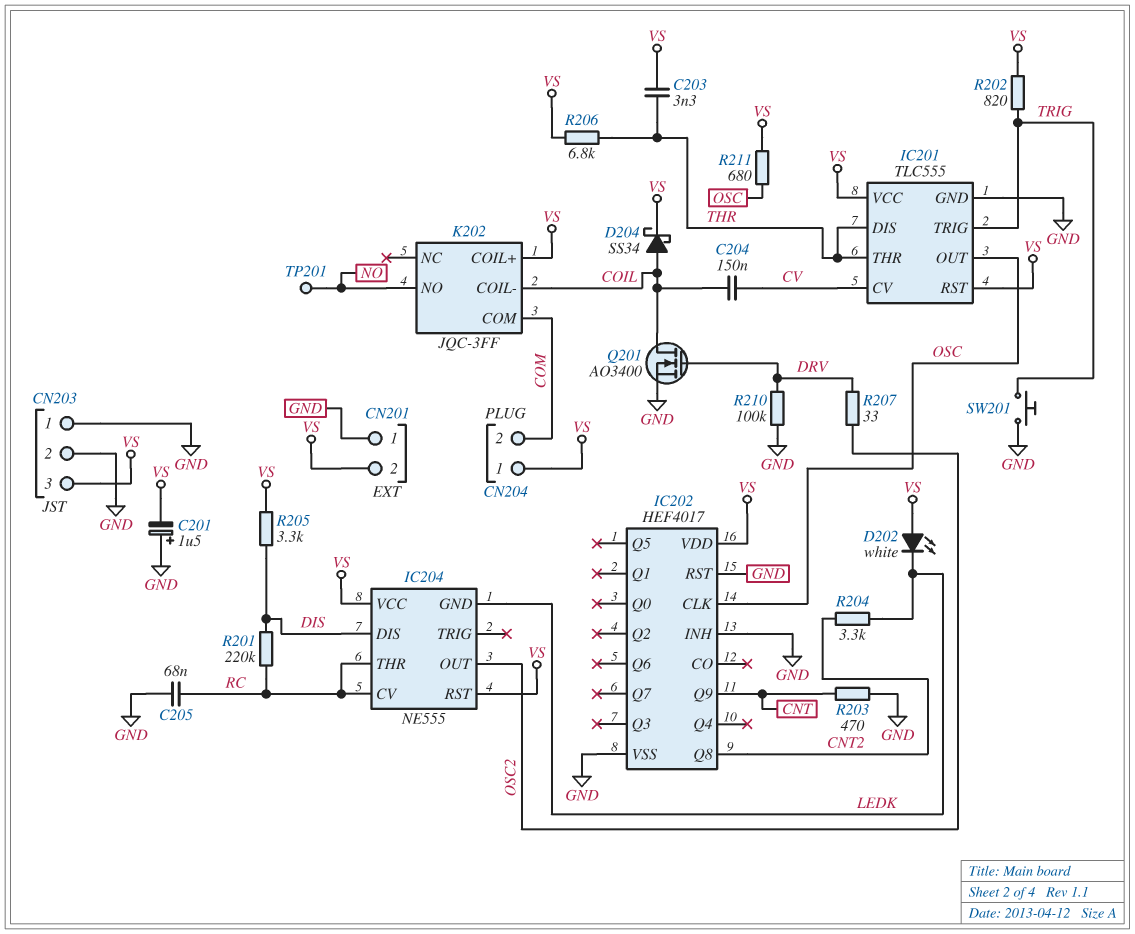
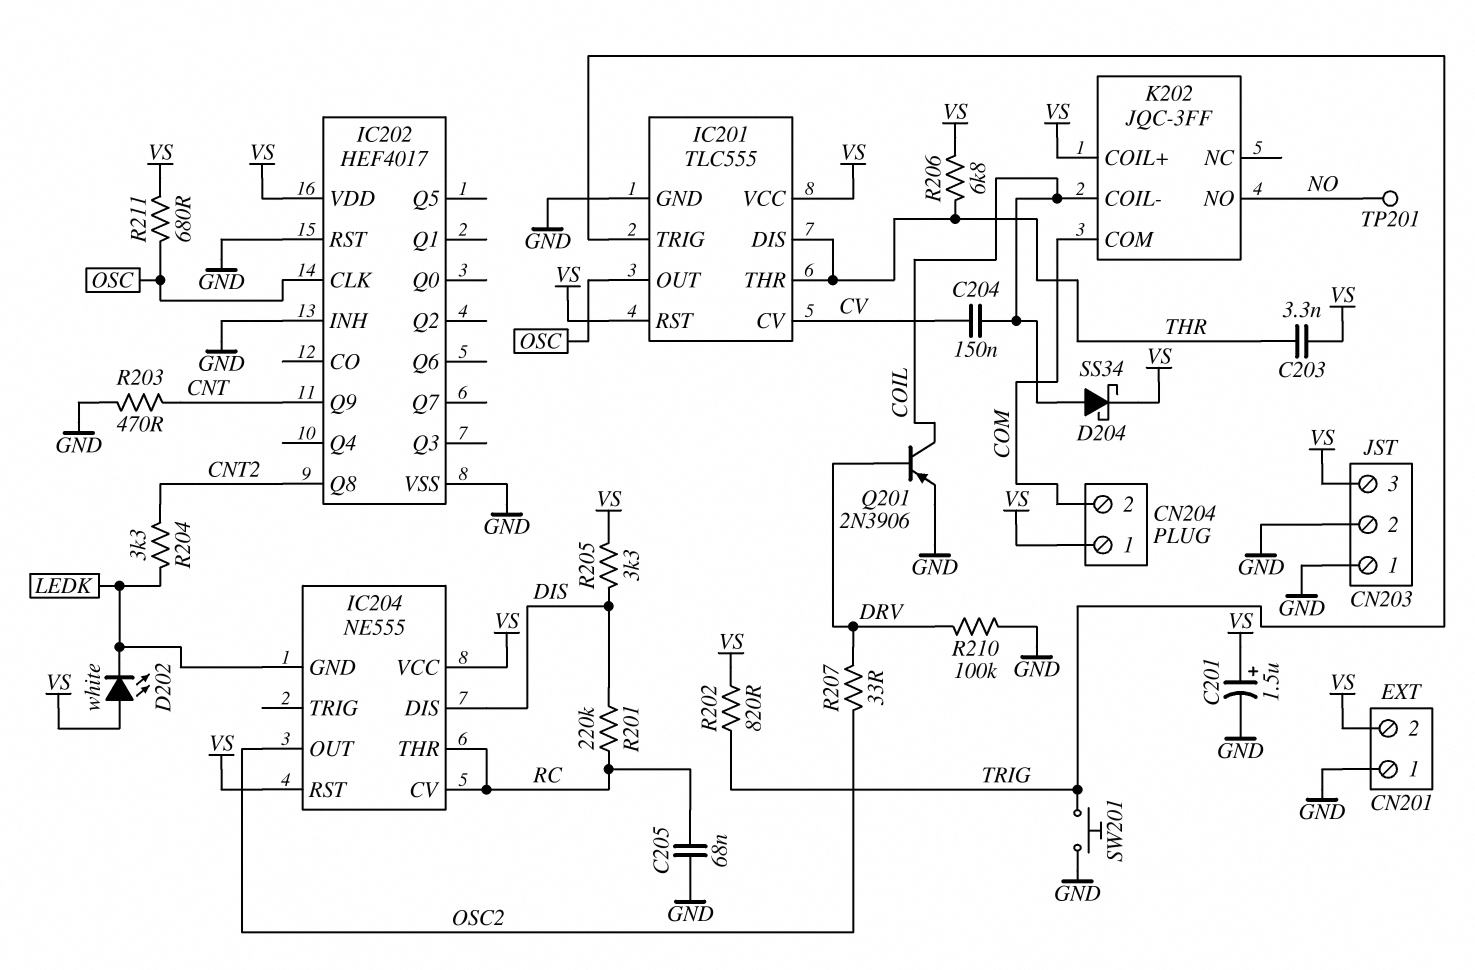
C201: 1.5uF (plus GND, minus VS) -> 1.5uF (plus VS, minus GND)
Q201: NMOS AO3400 (G DRV, D COIL, S GND) -> PNP 2N3906 (B DRV, C COIL, E GND)

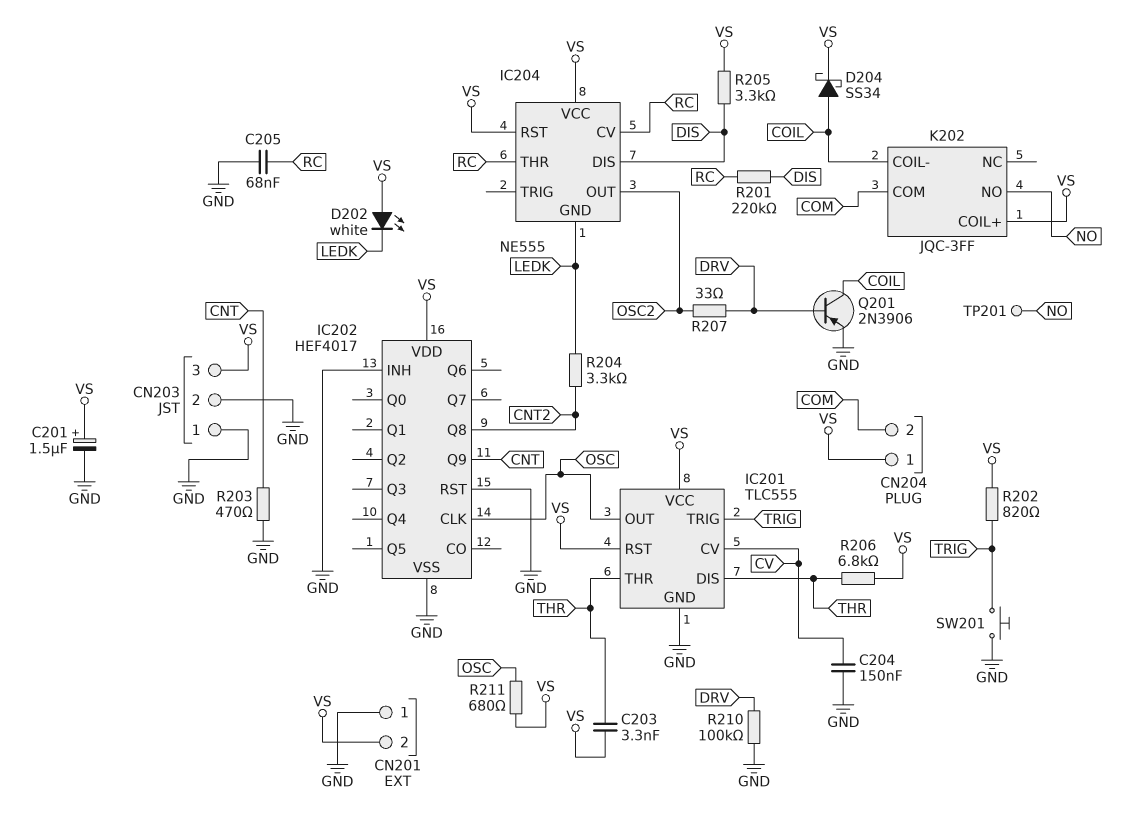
C204: 150nF (COIL, CV) -> 150nF (CV, GND)

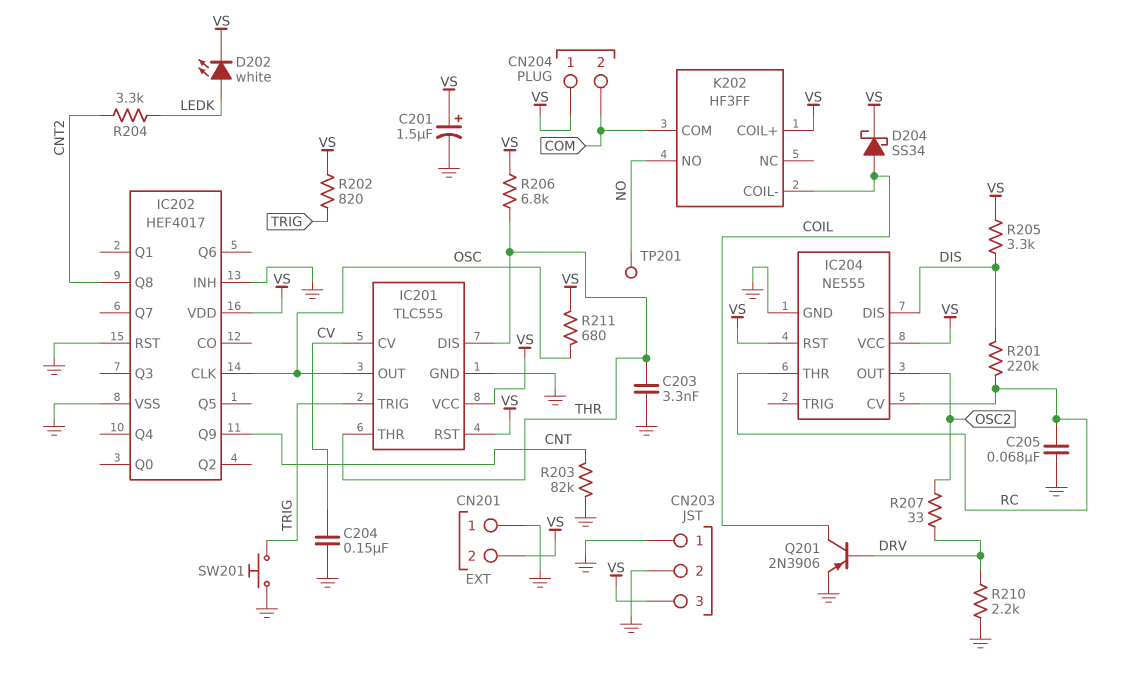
C203: 3.3nF (THR, VS) -> 3.3nF (GND, THR)
D202: LED white (A VS, K LEDK) -> LED white (A LEDK, K VS)
IC204 pin GND: LEDK -> GND
K202: JQC-3FF -> HF3FF
R203: 470 (CNT, GND) -> 82k (CNT, GND)
R210: 100k (DRV, GND) -> 2.2k (DRV, GND)

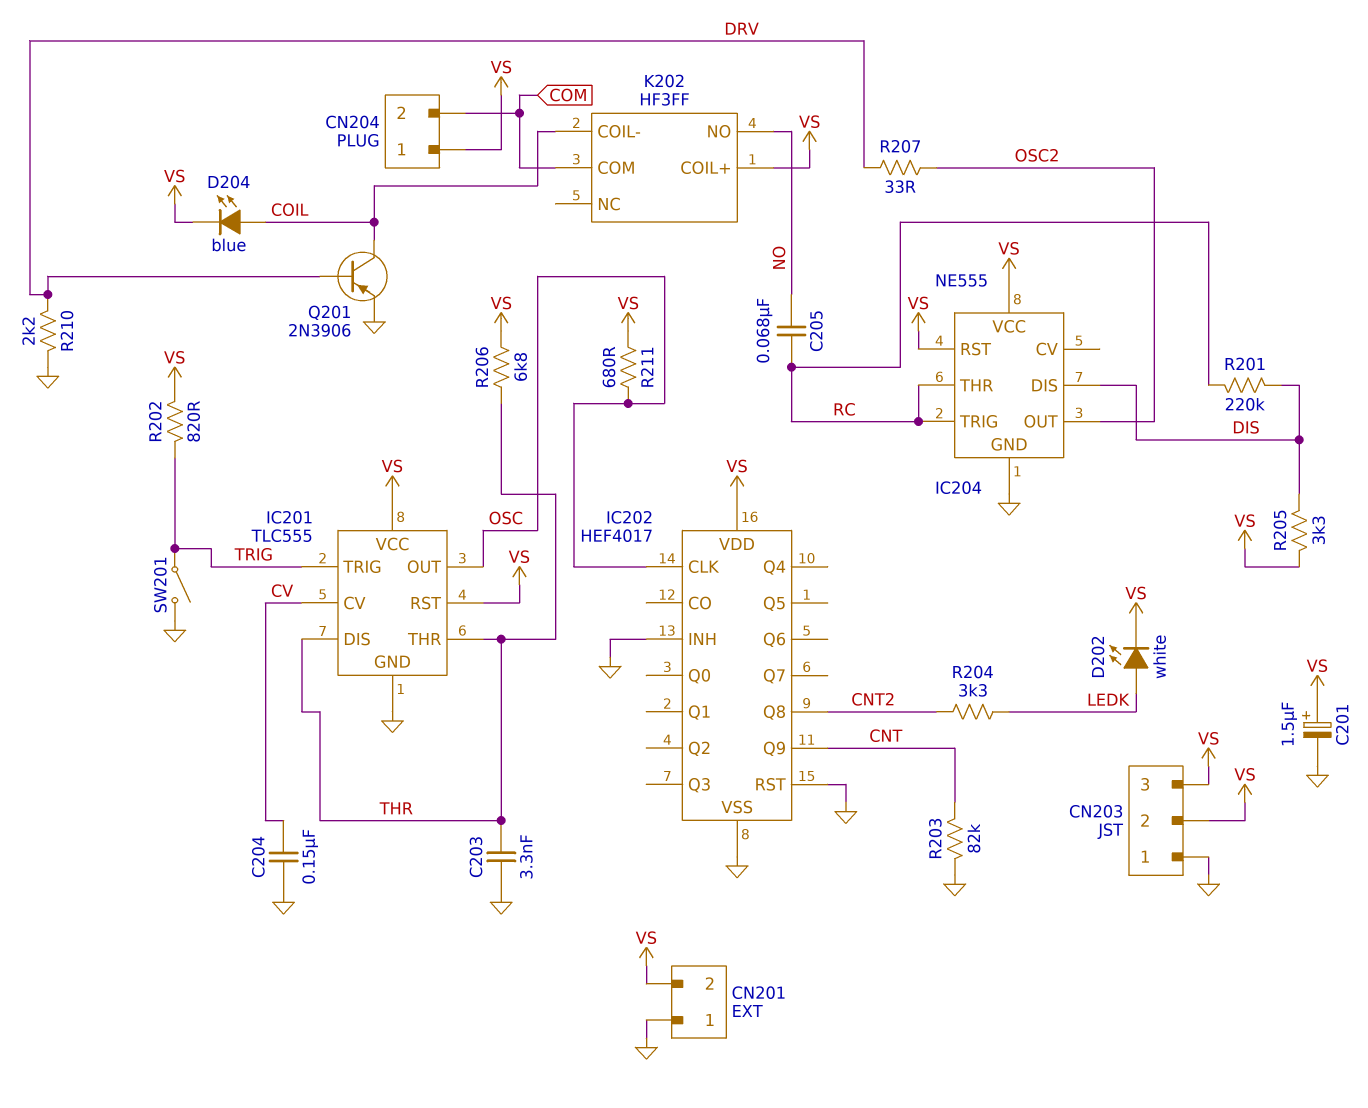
C205: 68nF (GND, RC) -> 68nF (NO, RC)
CN203 pin 2: GND -> VS
D204: schottky SS34 (A COIL, K VS) -> LED blue (A COIL, K VS)
IC204 pin CV: RC -> none
IC204 pin TRIG: none -> RC
SW201: button (GND, TRIG) -> switch (GND, TRIG)
TP201: test point (NO) -> none

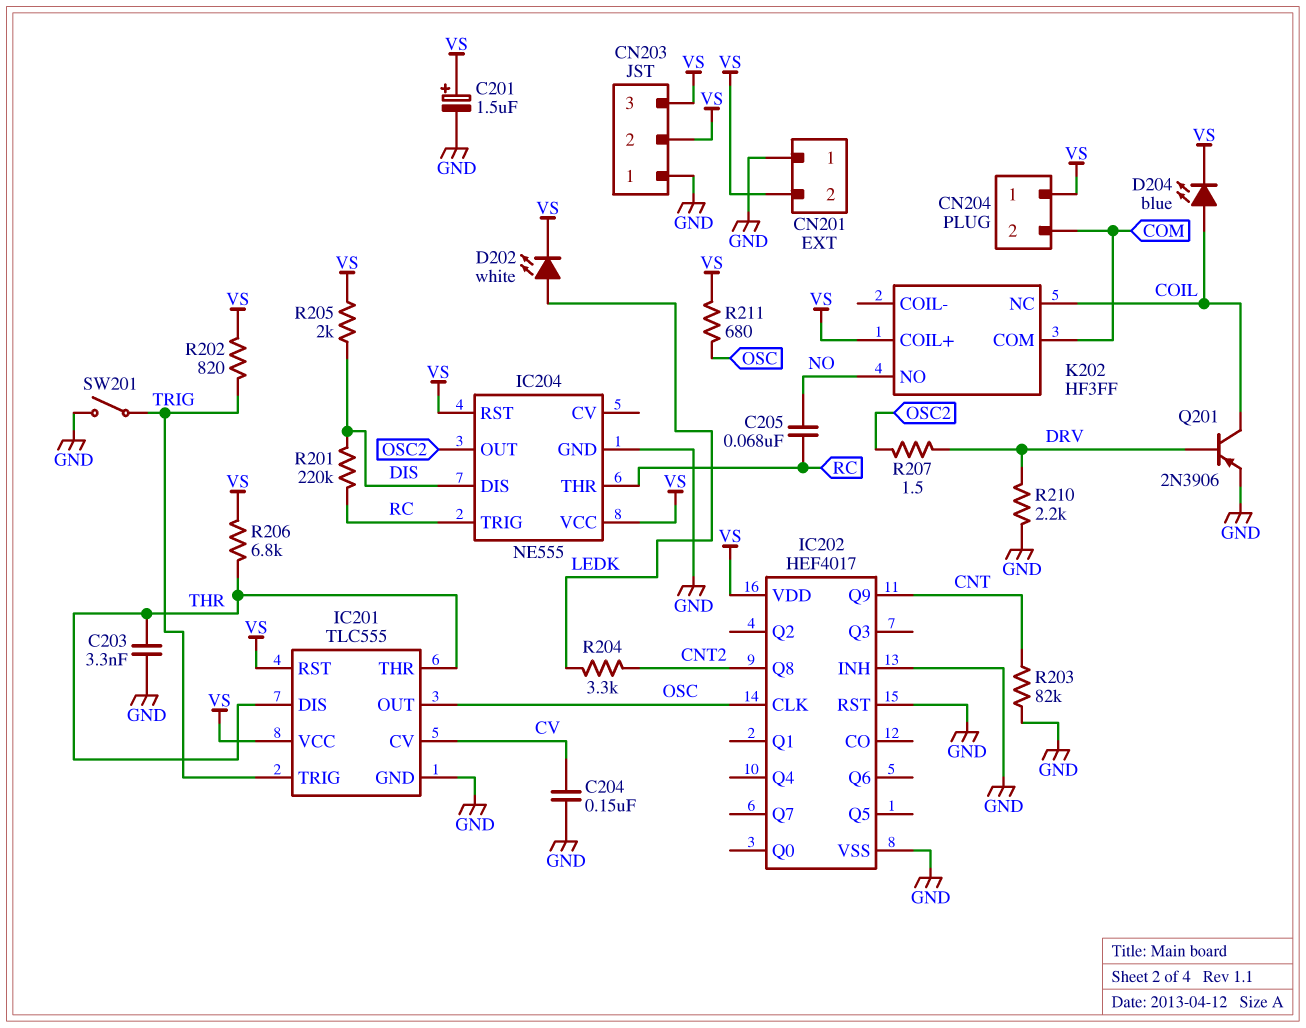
K202 pin COIL-: COIL -> none
K202 pin NC: none -> COIL
R205: 3.3k (DIS, VS) -> 2k (DIS, VS)
R207: 33 (DRV, OSC2) -> 1.5 (DRV, OSC2)

